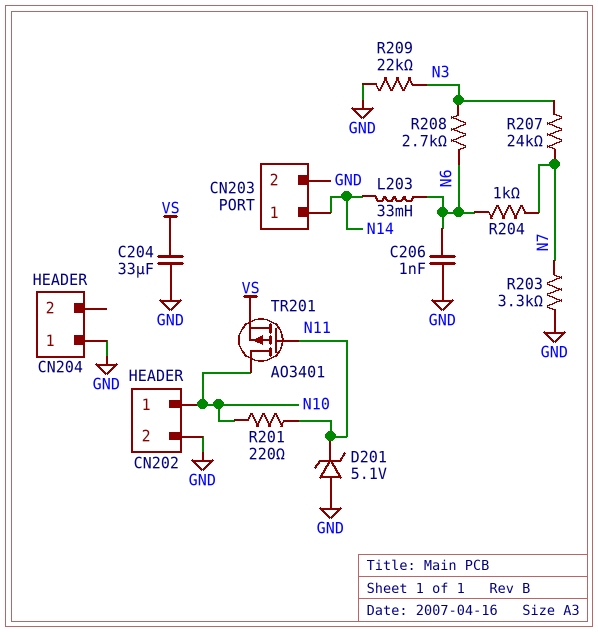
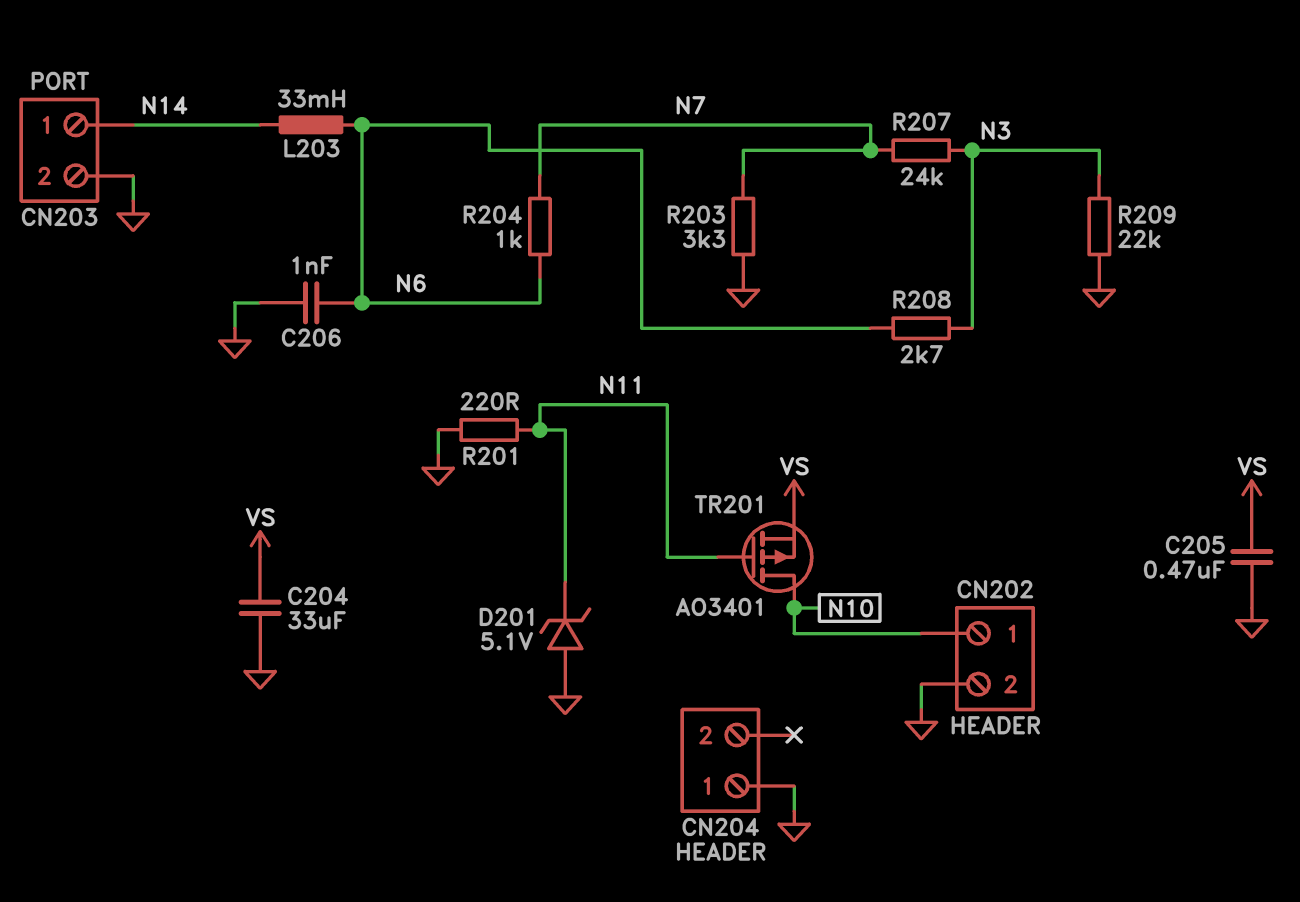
C205: none -> 470nF (GND, VS)
R201: 220 (N10, N11) -> 220 (GND, N11)

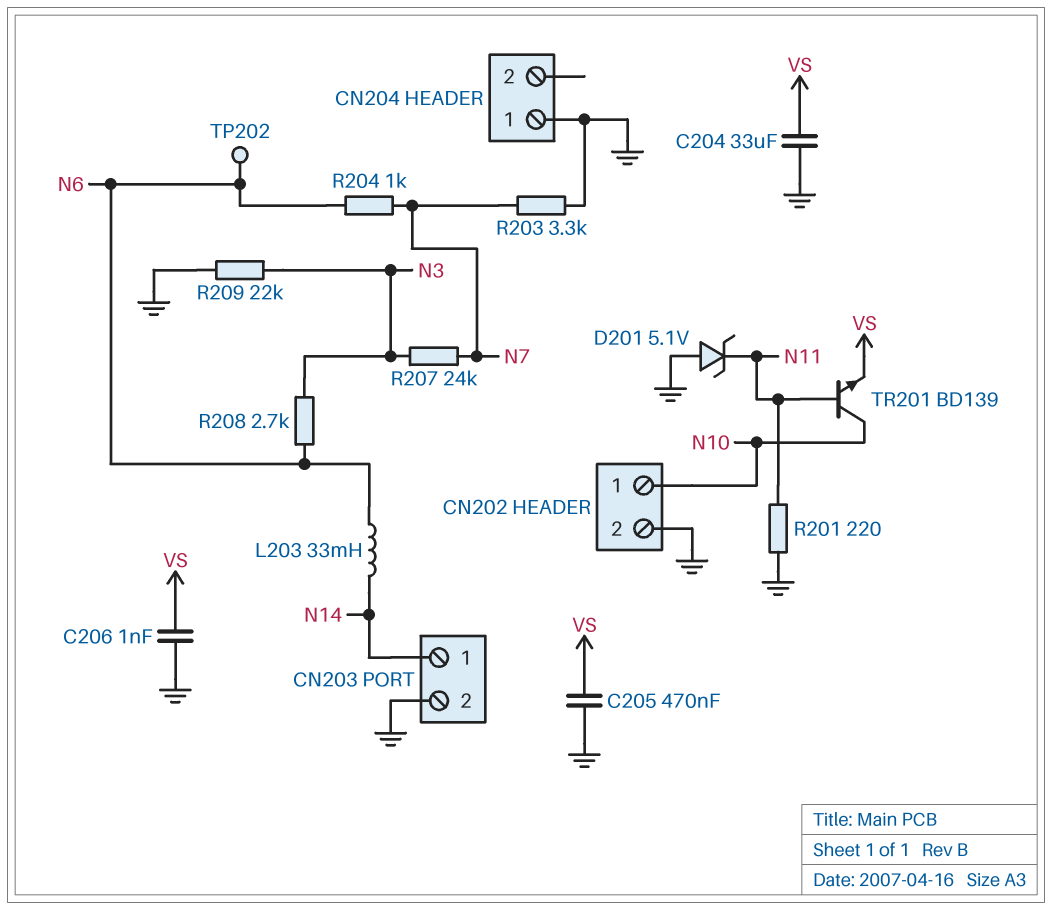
C206: 1nF (GND, N6) -> 1nF (GND, VS)
TP202: none -> test point (N6)
TR201: PMOS AO3401 (G N11, D N10, S VS) -> NPN BD139 (B N11, C N10, E VS)

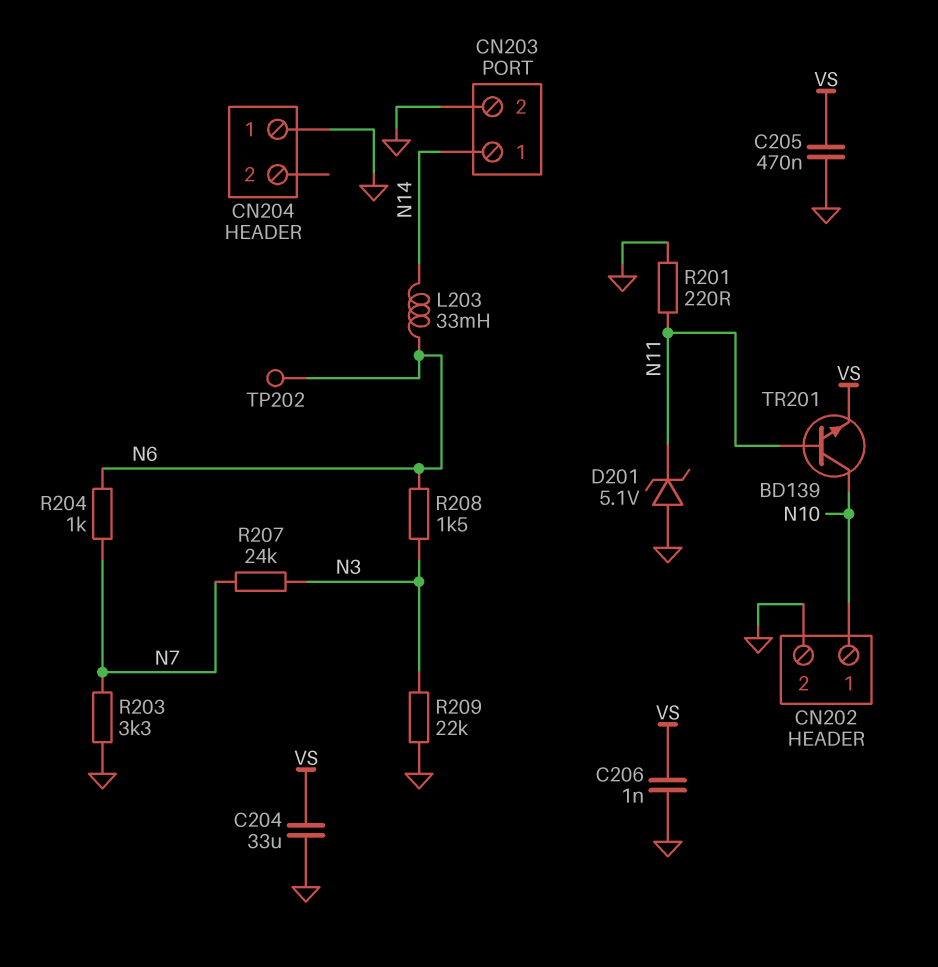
R208: 2.7k (N3, N6) -> 1.5k (N3, N6)

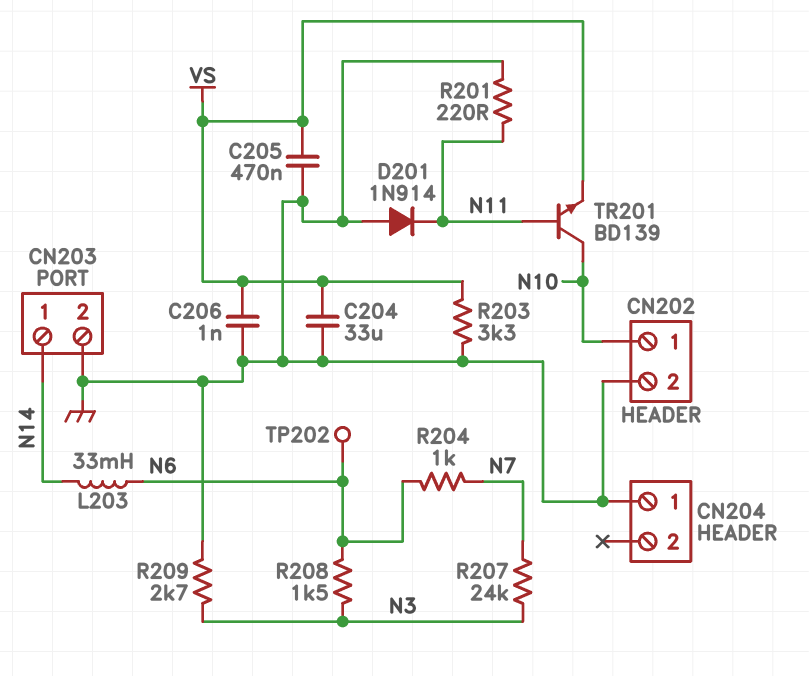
D201: zener 5.1V (A GND, K N11) -> diode 1N914 (A GND, K N11)
R203: 3.3k (GND, N7) -> 3.3k (GND, VS)
R209: 22k (GND, N3) -> 2.7k (GND, N3)

